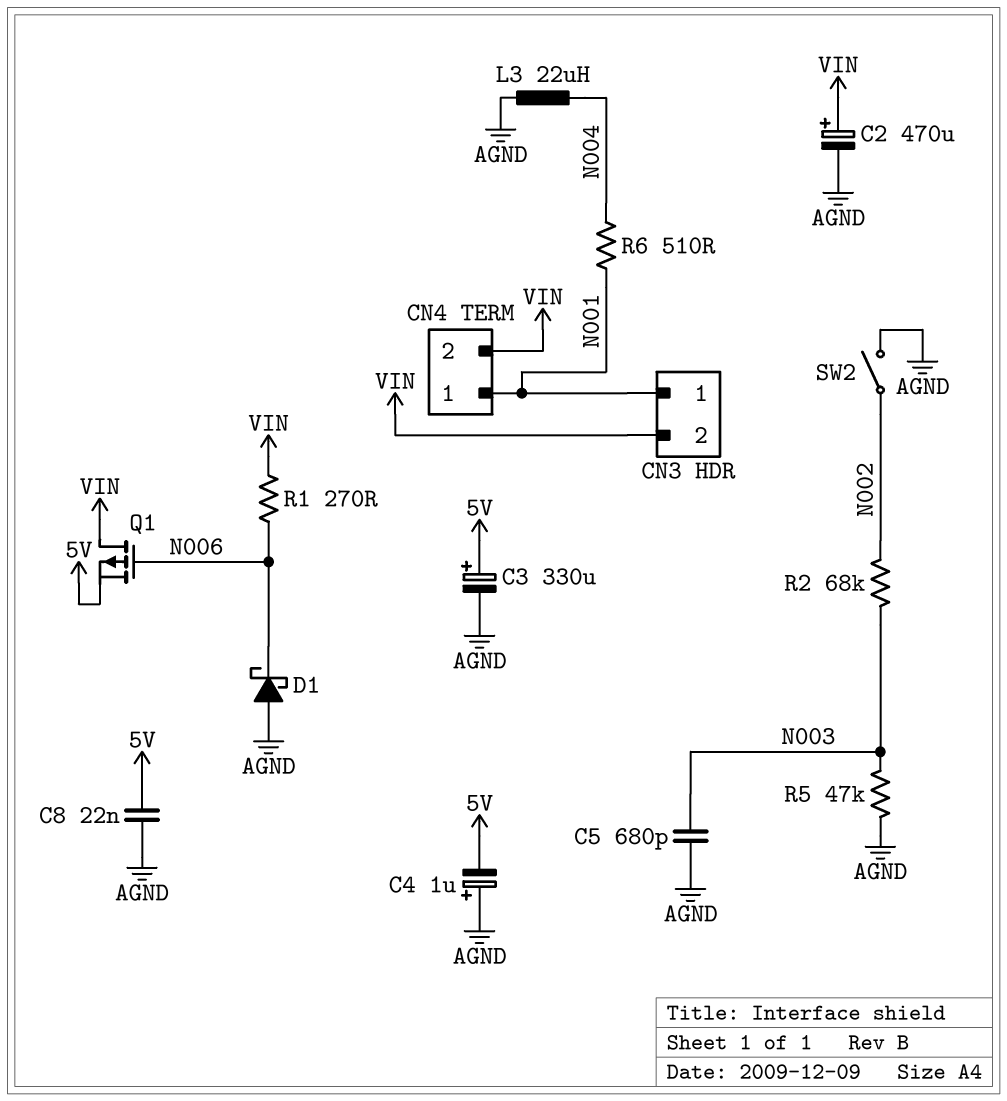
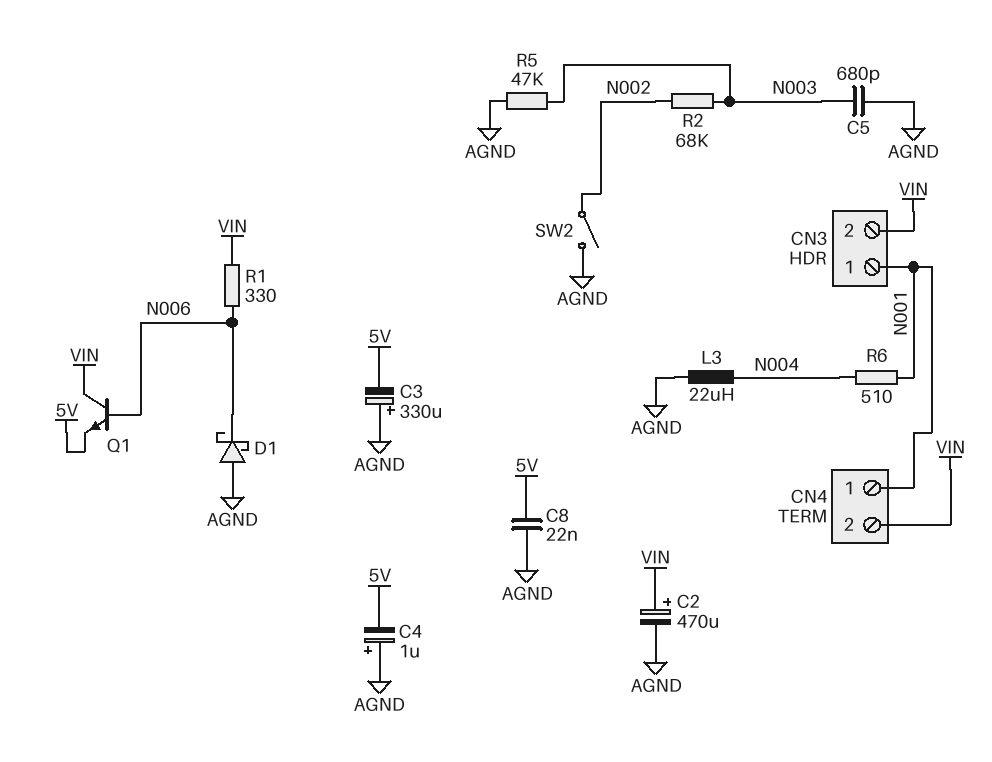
C3: 330uF (plus 5V, minus AGND) -> 330uF (plus AGND, minus 5V)
Q1: PMOS (G N006, D VIN, S 5V) -> NPN (B N006, C VIN, E 5V)
R1: 270 (N006, VIN) -> 330 (N006, VIN)

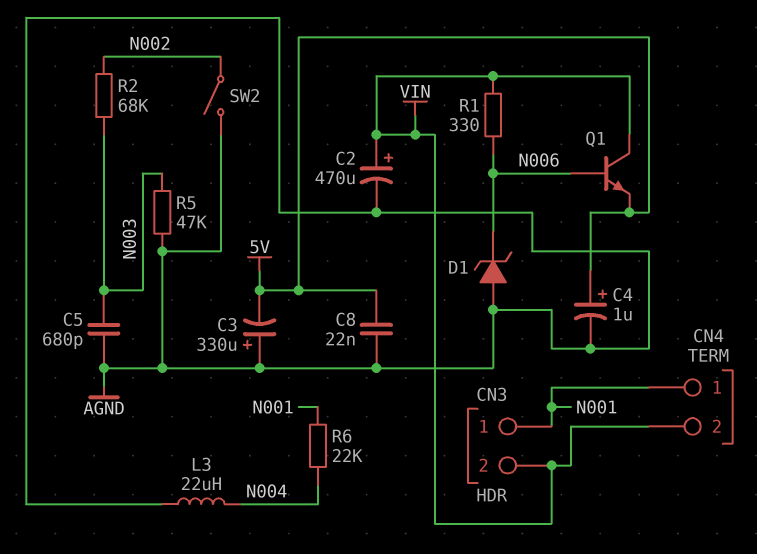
C4: 1uF (plus AGND, minus 5V) -> 1uF (plus 5V, minus AGND)
D1: schottky (A AGND, K N006) -> zener (A AGND, K N006)
R6: 510 (N001, N004) -> 22k (N001, N004)

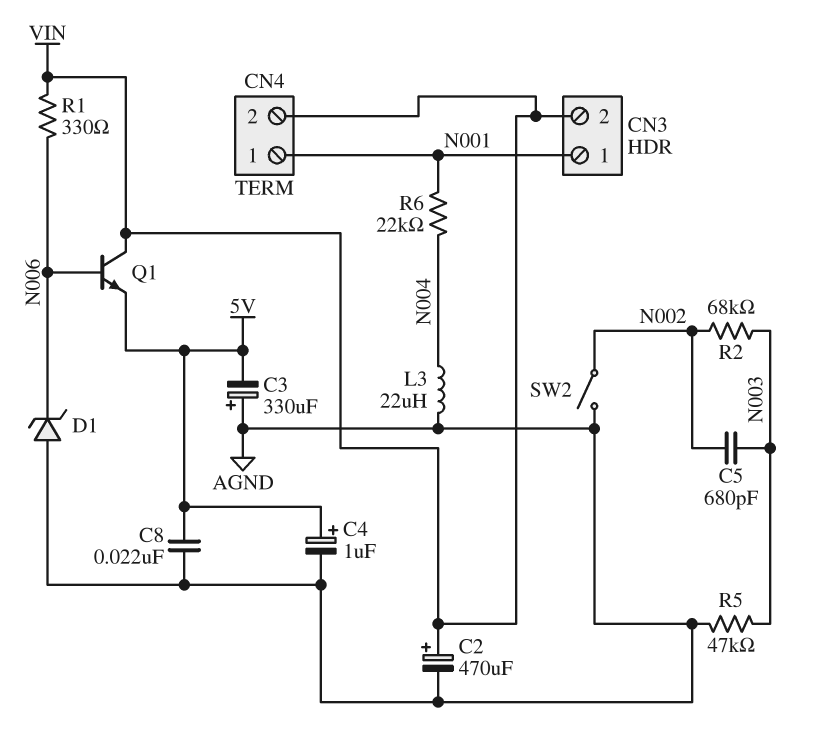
C5: 680pF (AGND, N003) -> 680pF (N002, N003)

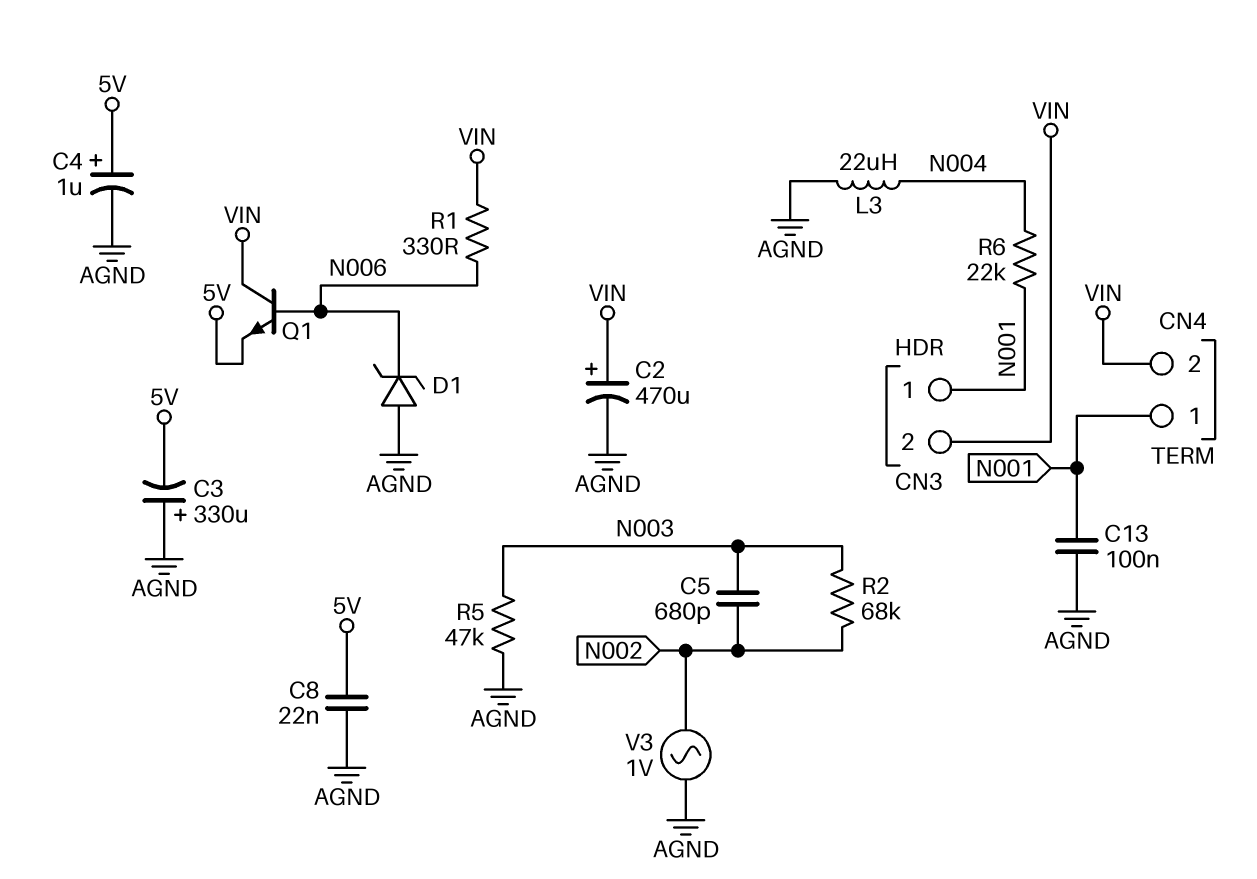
C13: none -> 100nF (AGND, N001)
SW2: switch (AGND, N002) -> none
V3: none -> AC 1V (AGND, N002)

